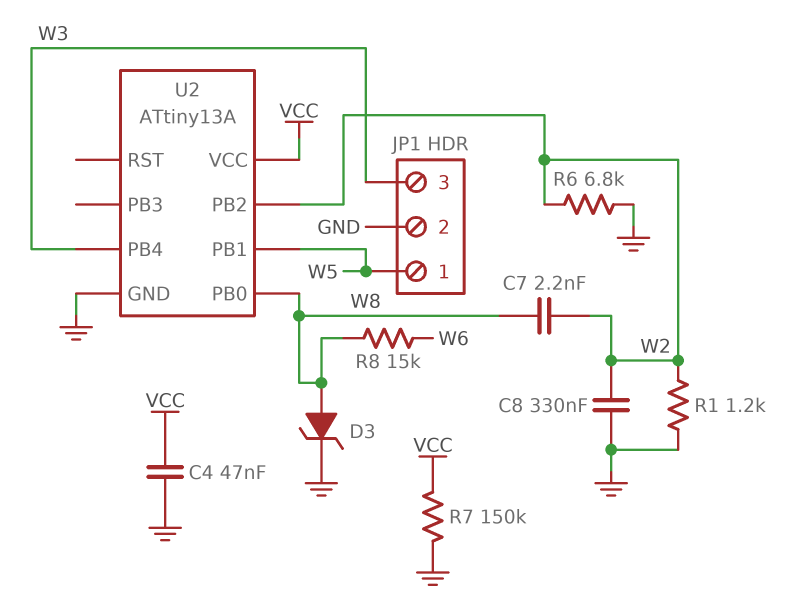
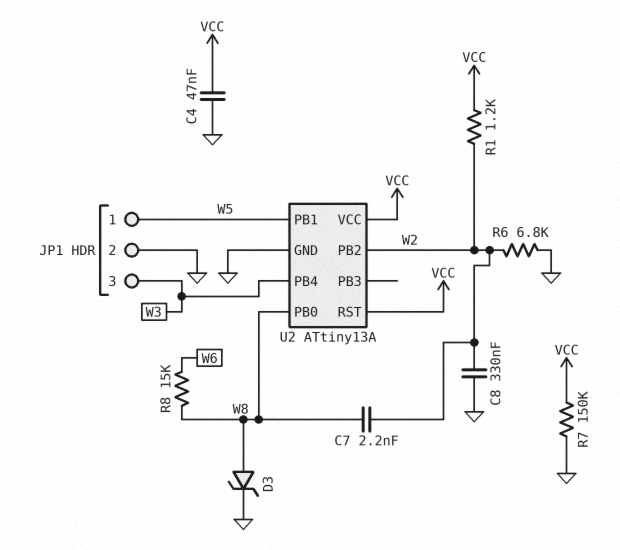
R1: 1.2k (GND, W2) -> 1.2k (VCC, W2)
U2 pin RST: none -> VCC

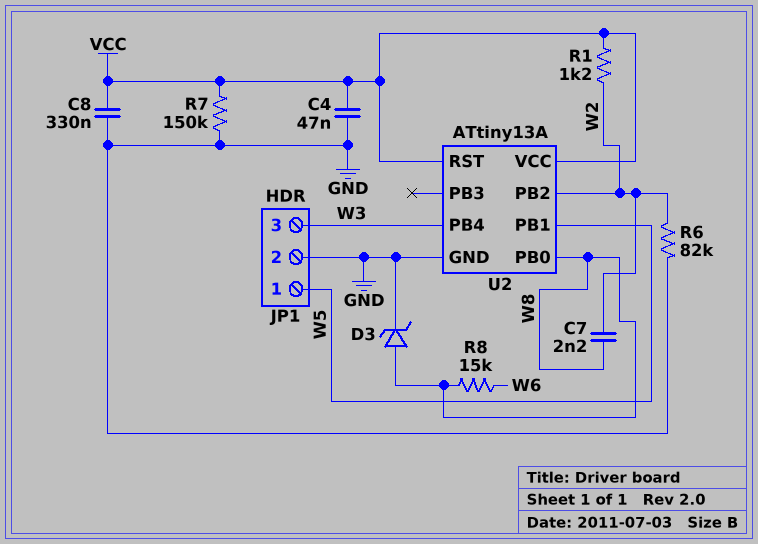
C8: 330nF (GND, W2) -> 330nF (GND, VCC)
R6: 6.8k (GND, W2) -> 82k (GND, W2)

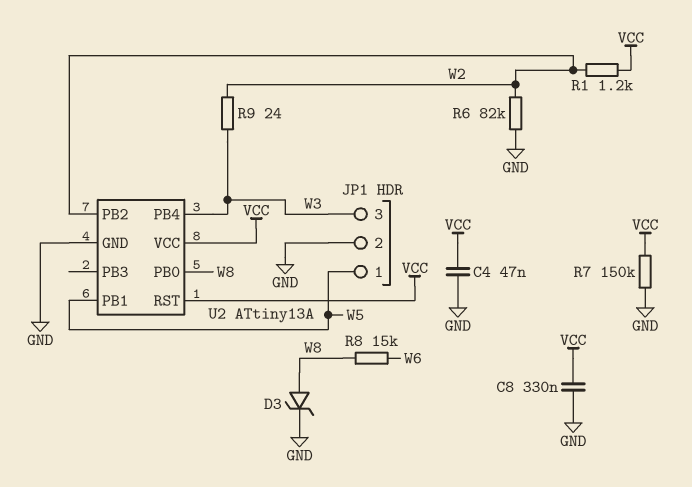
C7: 2.2nF (W2, W8) -> none
R9: none -> 24 (W2, W3)

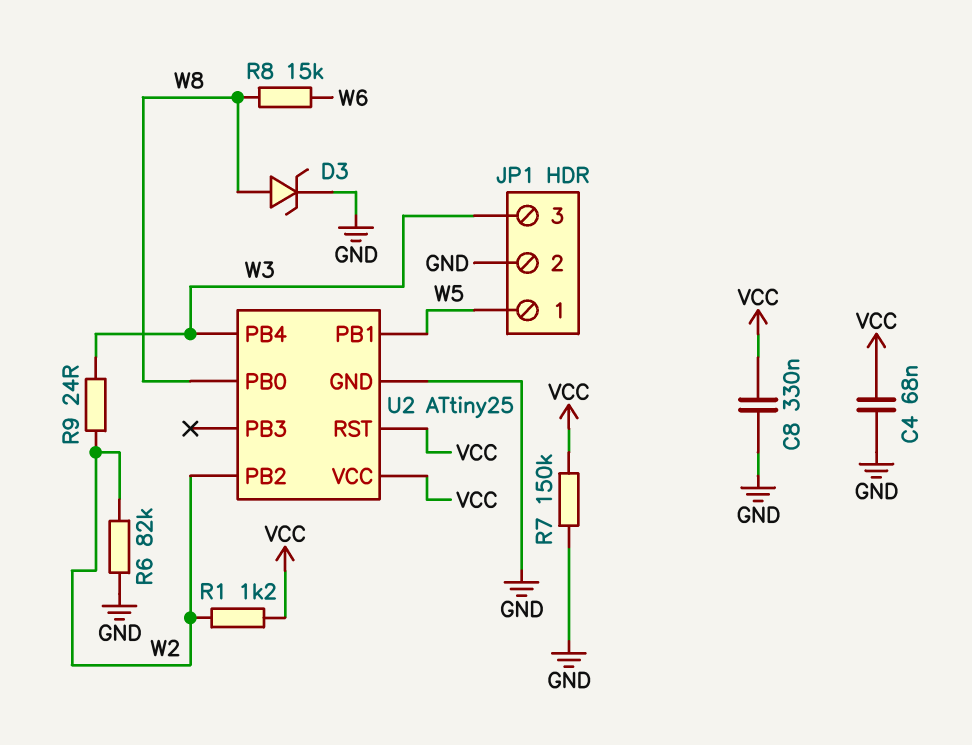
C4: 47nF (GND, VCC) -> 68nF (GND, VCC)
U2: ATtiny13A -> ATtiny25

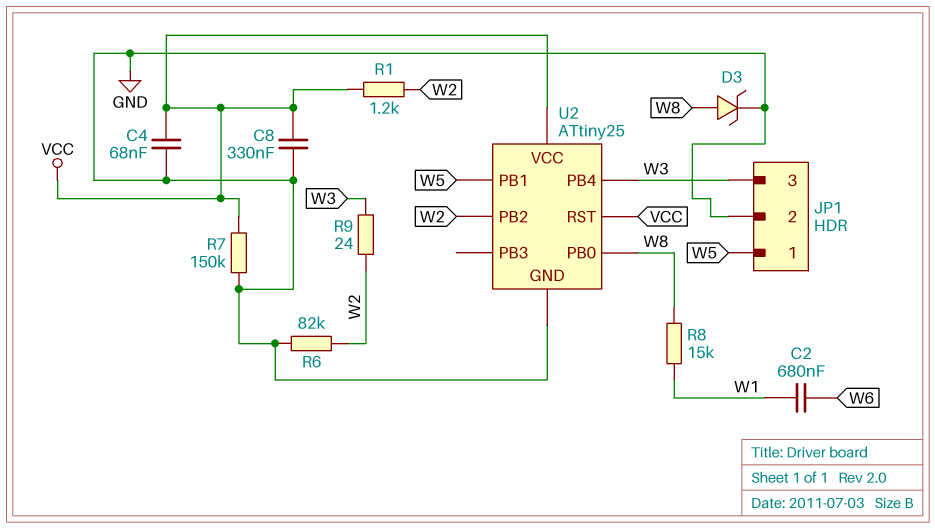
C2: none -> 680nF (W1, W6)
R8: 15k (W6, W8) -> 15k (W1, W8)

